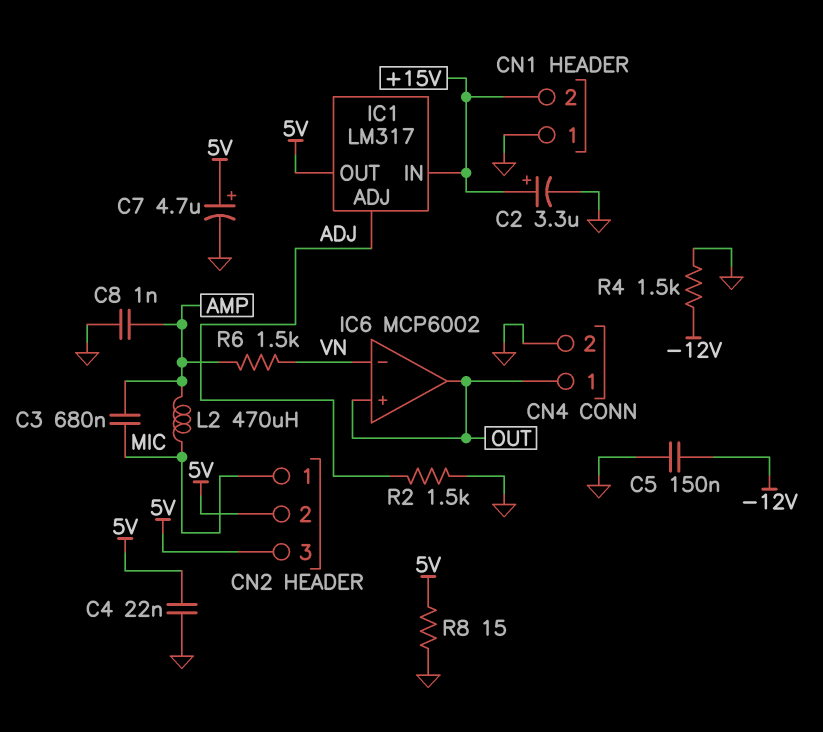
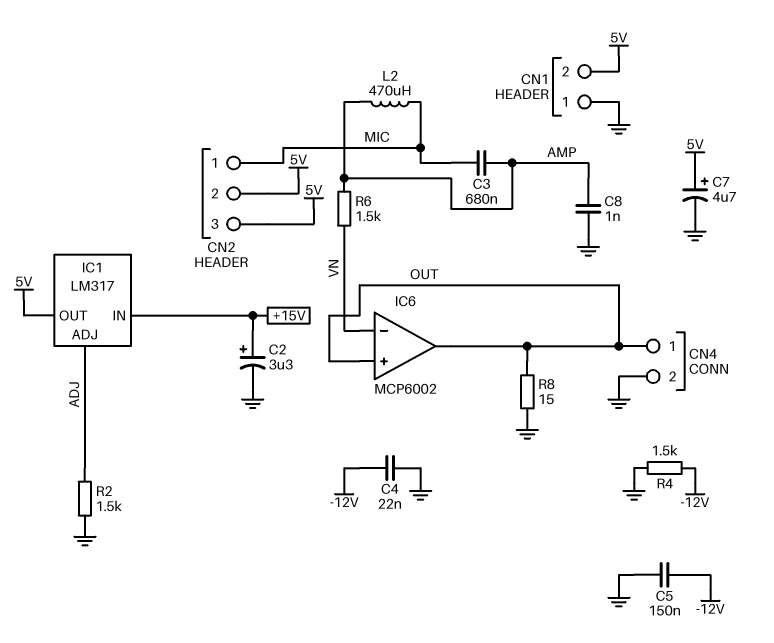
C4: 22nF (5V, GND) -> 22nF (-12V, GND)
CN1 pin 2: +15V -> 5V
R8: 15 (5V, GND) -> 15 (GND, OUT)

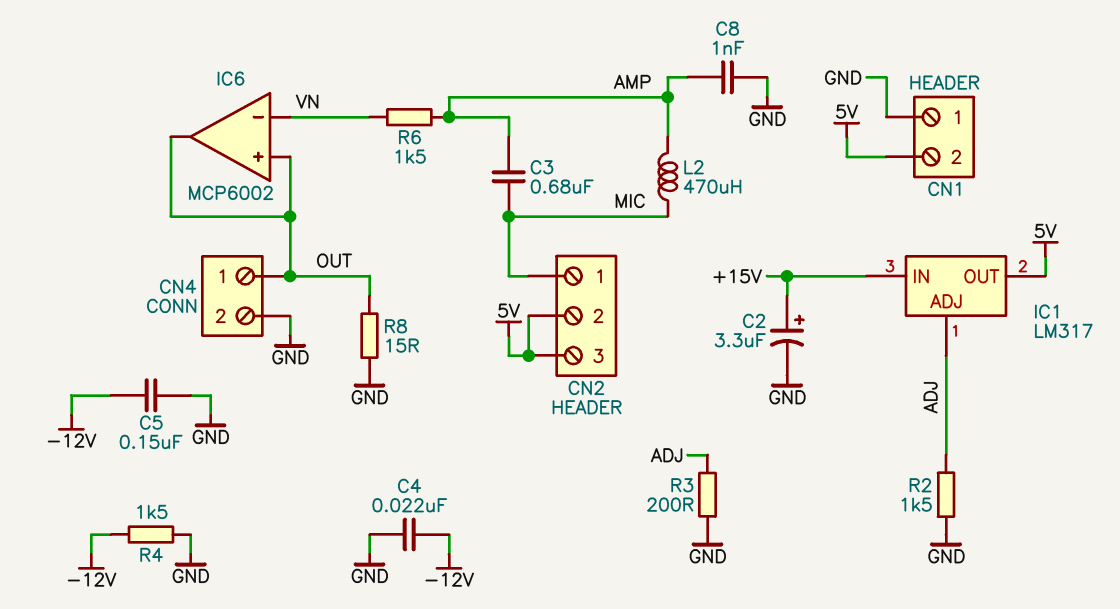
C7: 4.7uF (plus 5V, minus GND) -> none
R3: none -> 200 (ADJ, GND)

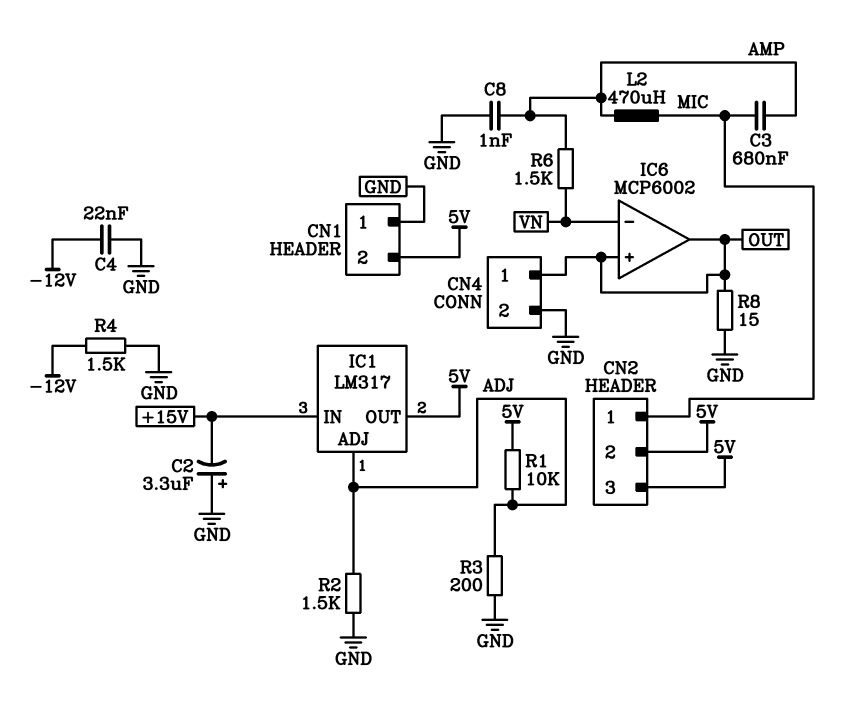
C2: 3.3uF (plus +15V, minus GND) -> 3.3uF (plus GND, minus +15V)
C5: 150nF (-12V, GND) -> none
R1: none -> 10k (5V, ADJ)

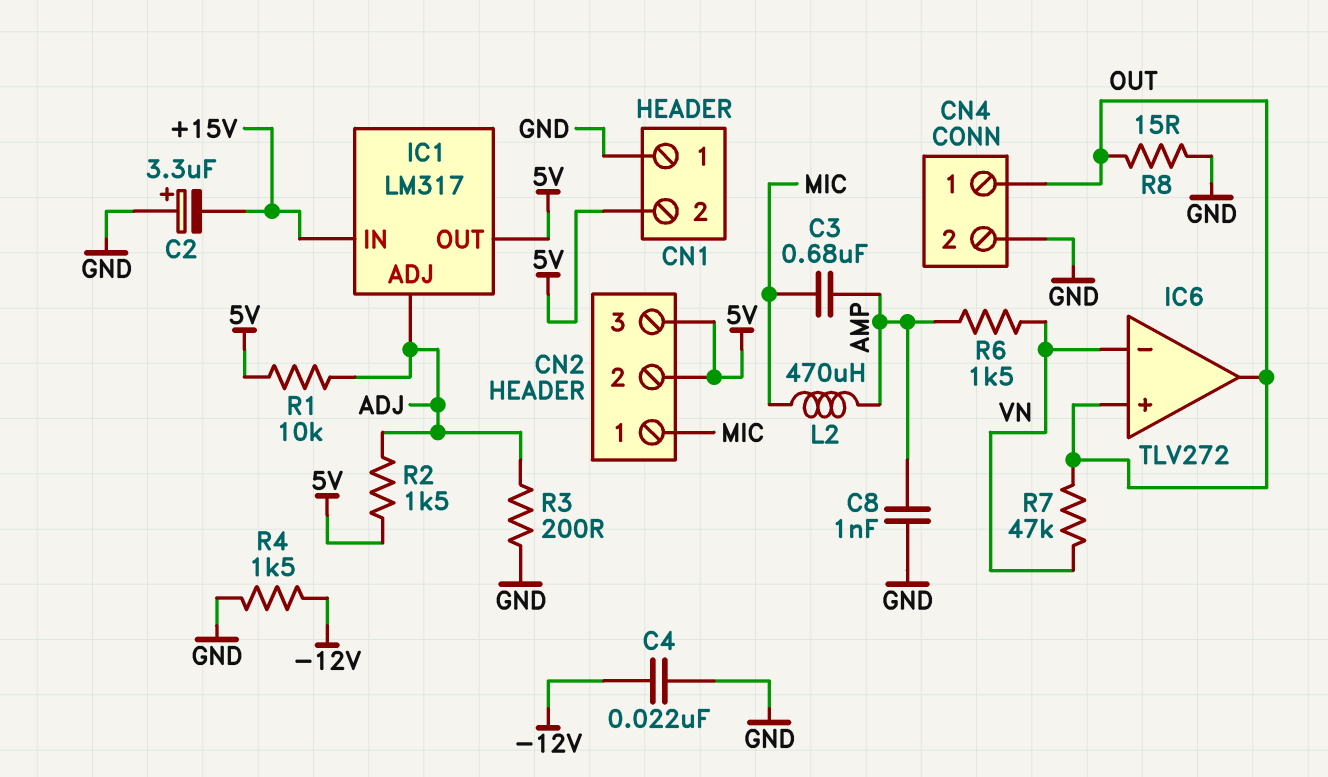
IC6: MCP6002 -> TLV272
R2: 1.5k (ADJ, GND) -> 1.5k (5V, ADJ)
R7: none -> 47k (OUT, VN)

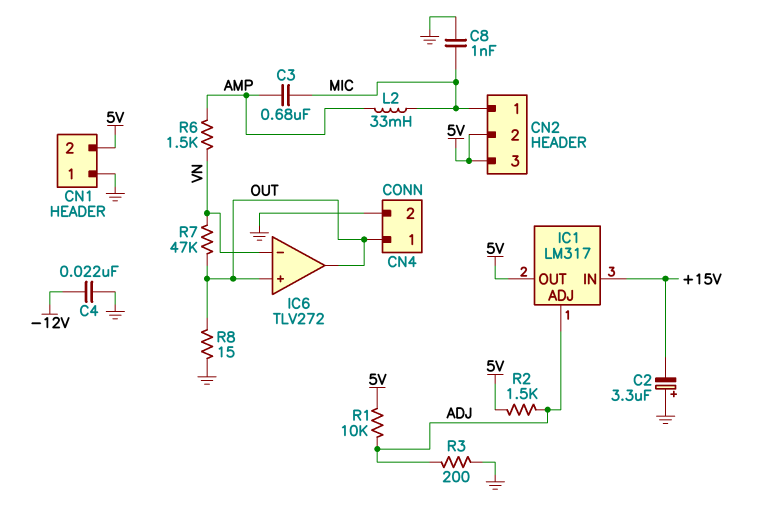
C8: 1nF (AMP, GND) -> 1nF (GND, MIC)
L2: 470uH (AMP, MIC) -> 33mH (AMP, MIC)
R4: 1.5k (-12V, GND) -> none

